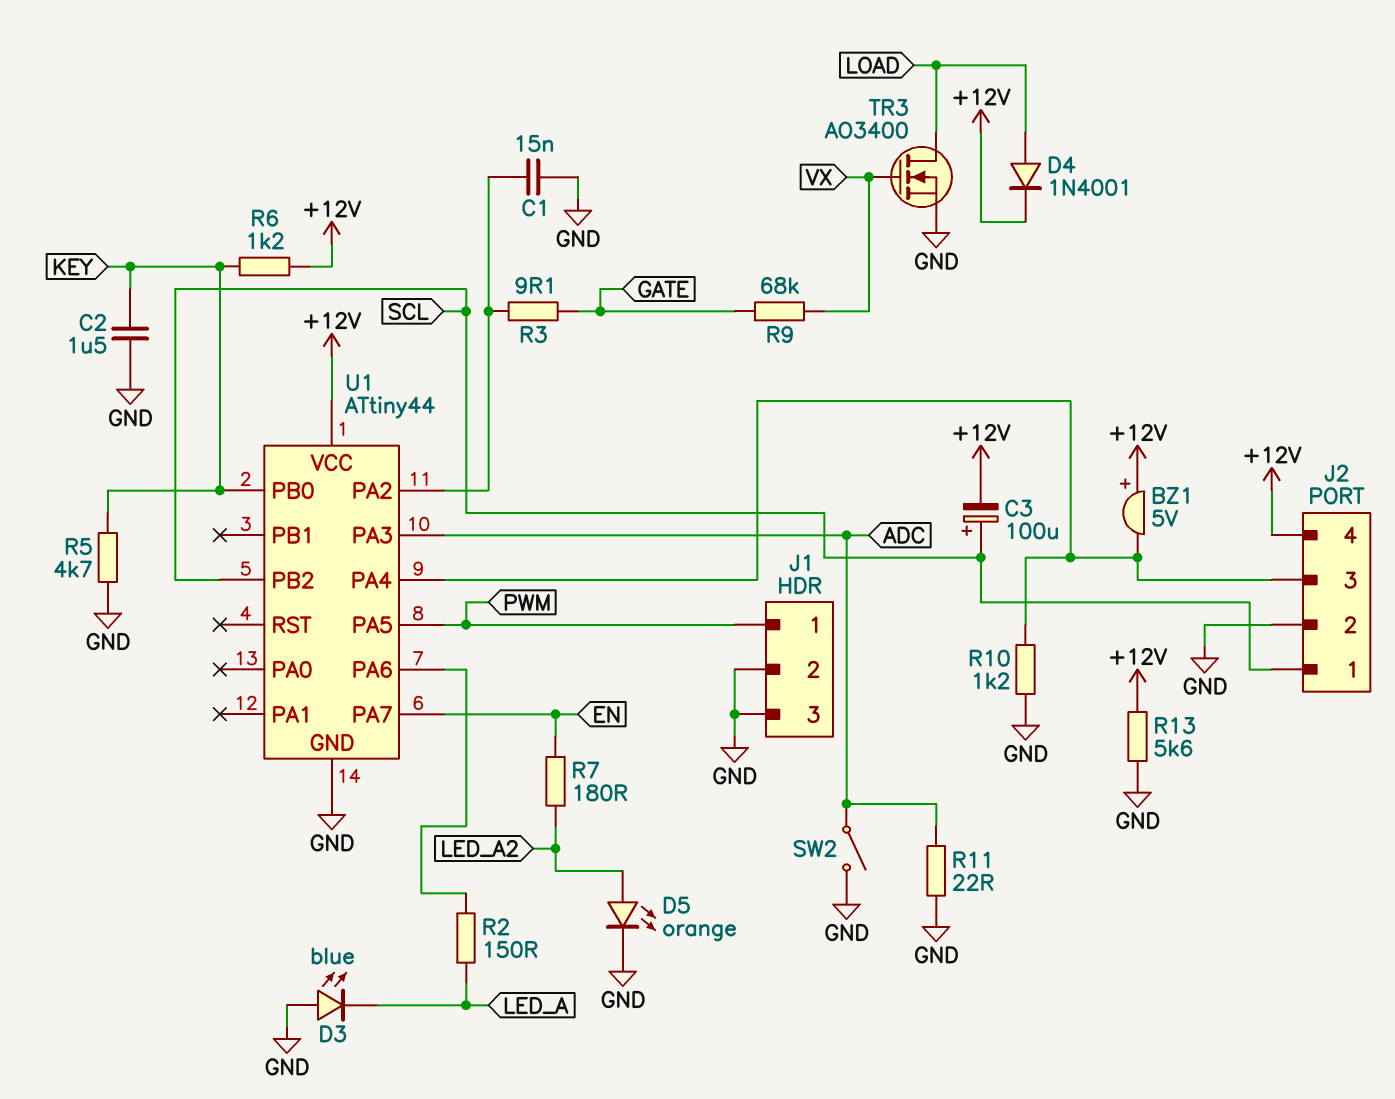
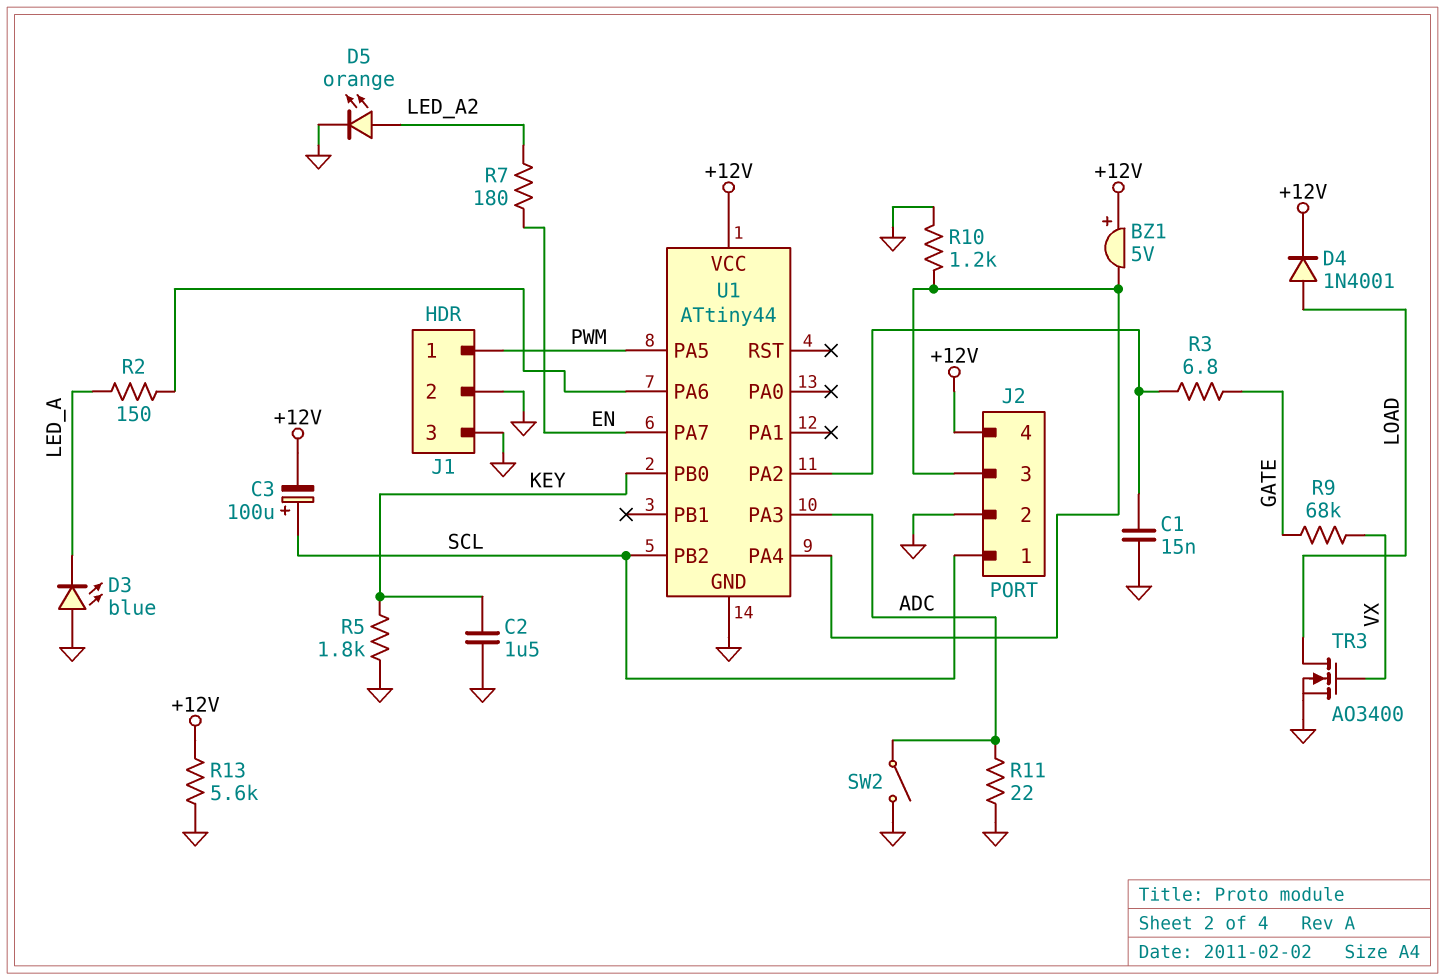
R3: 9.1 (GATE, U1/PA2) -> 6.8 (GATE, U1/PA2)
R5: 4.7k (GND, KEY) -> 1.8k (GND, KEY)
R6: 1.2k (+12V, KEY) -> none

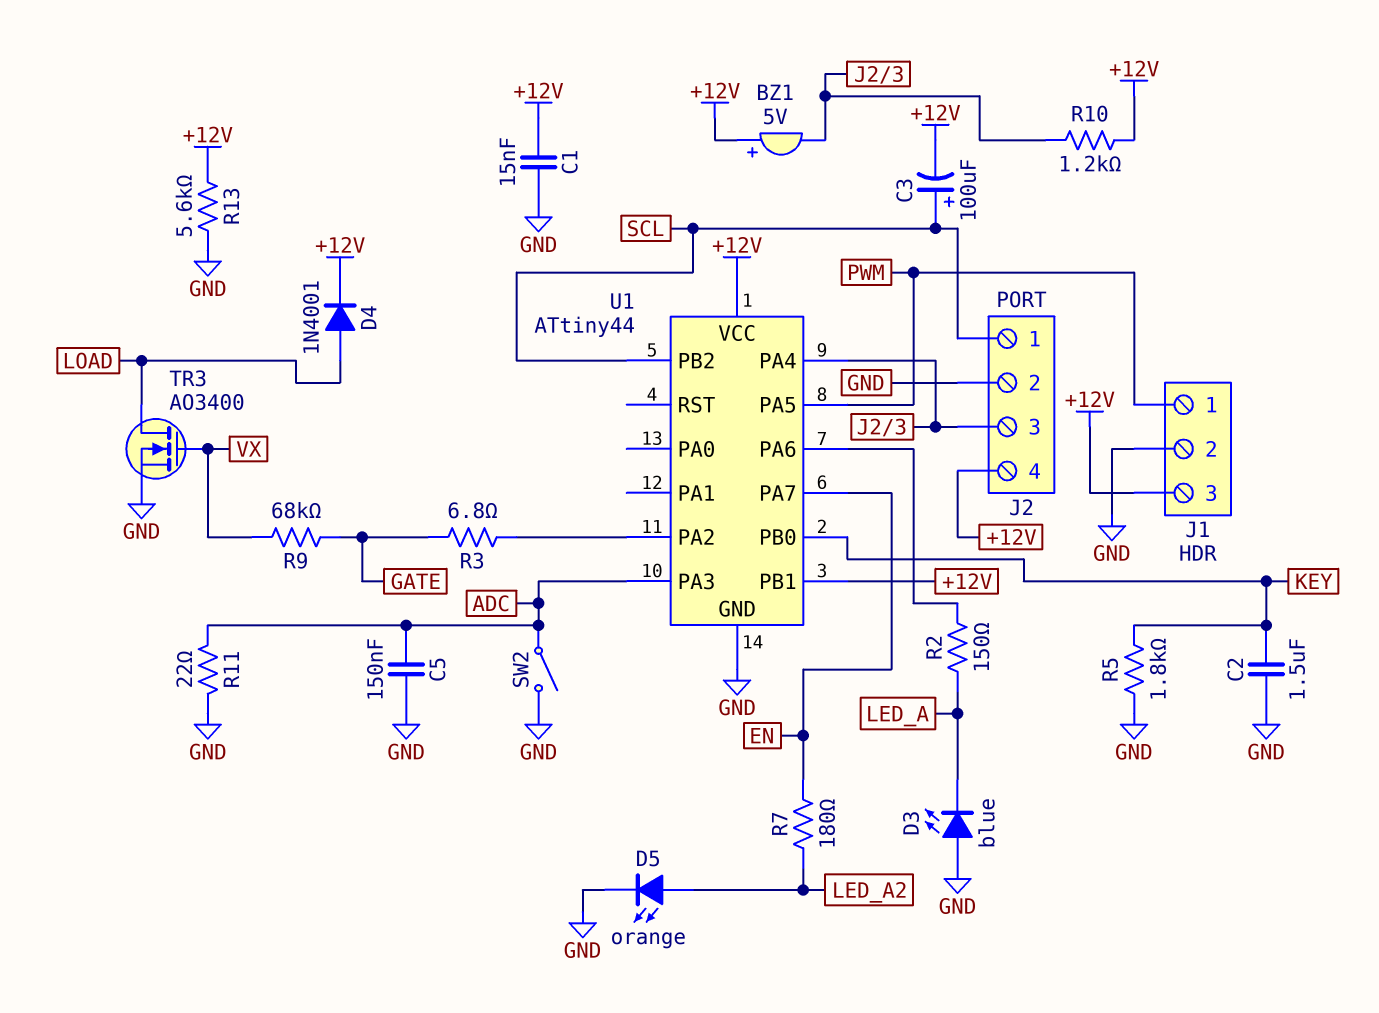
C1: 15nF (GND, U1/PA2) -> 15nF (+12V, GND)
C5: none -> 150nF (ADC, GND)
J1 pin 3: GND -> +12V
R10: 1.2k (GND, J2/3) -> 1.2k (+12V, J2/3)
U1 pin PB1: none -> +12V

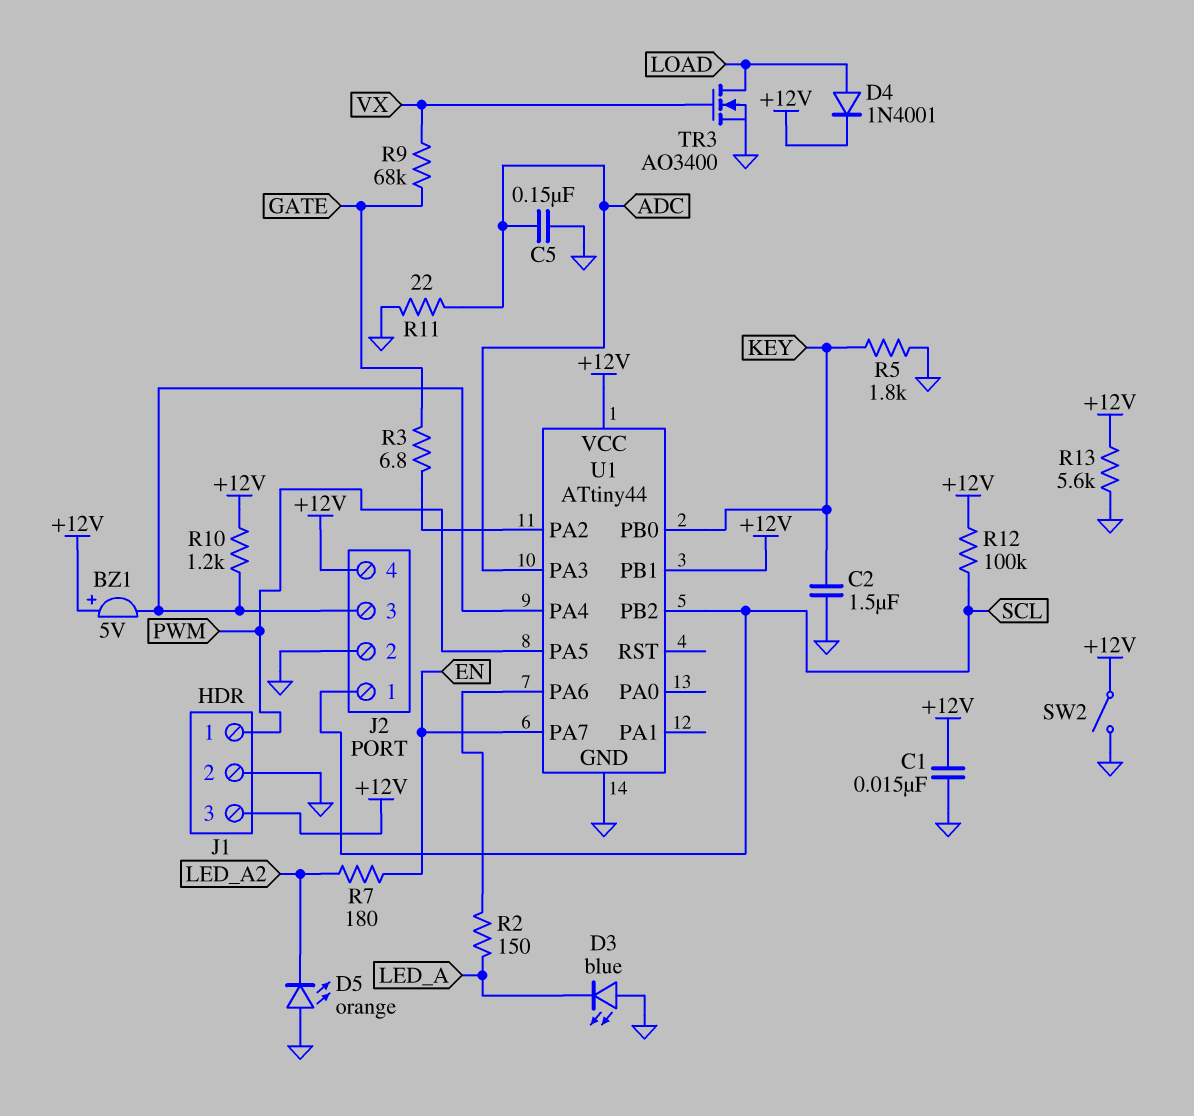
C3: 100uF (plus SCL, minus +12V) -> none
D5: LED orange (A LED_A2, K GND) -> LED orange (A GND, K LED_A2)
R12: none -> 100k (+12V, SCL)
SW2: switch (ADC, GND) -> switch (+12V, GND)

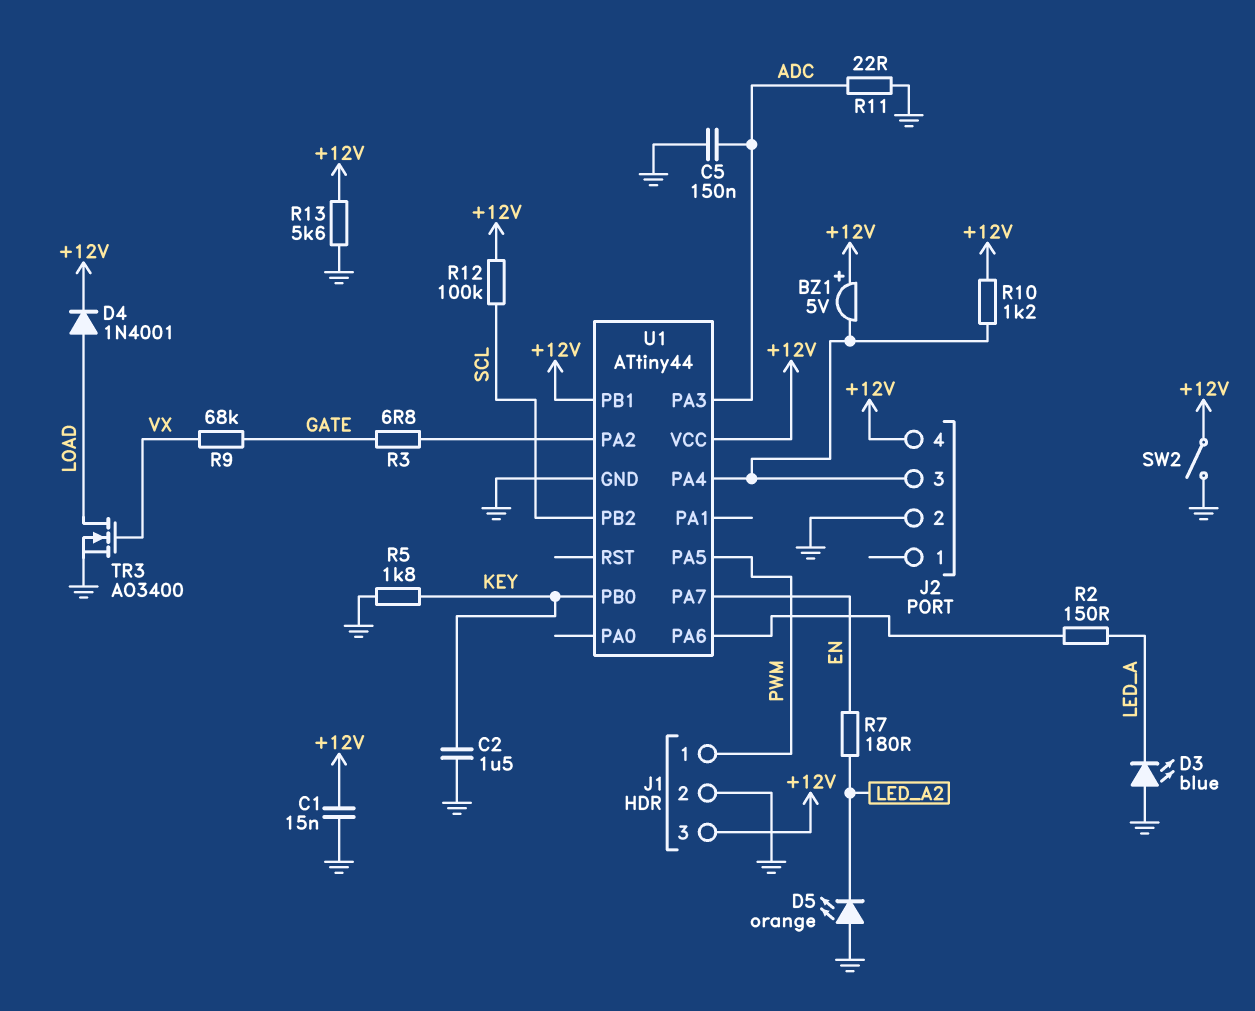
J2 pin 1: SCL -> none

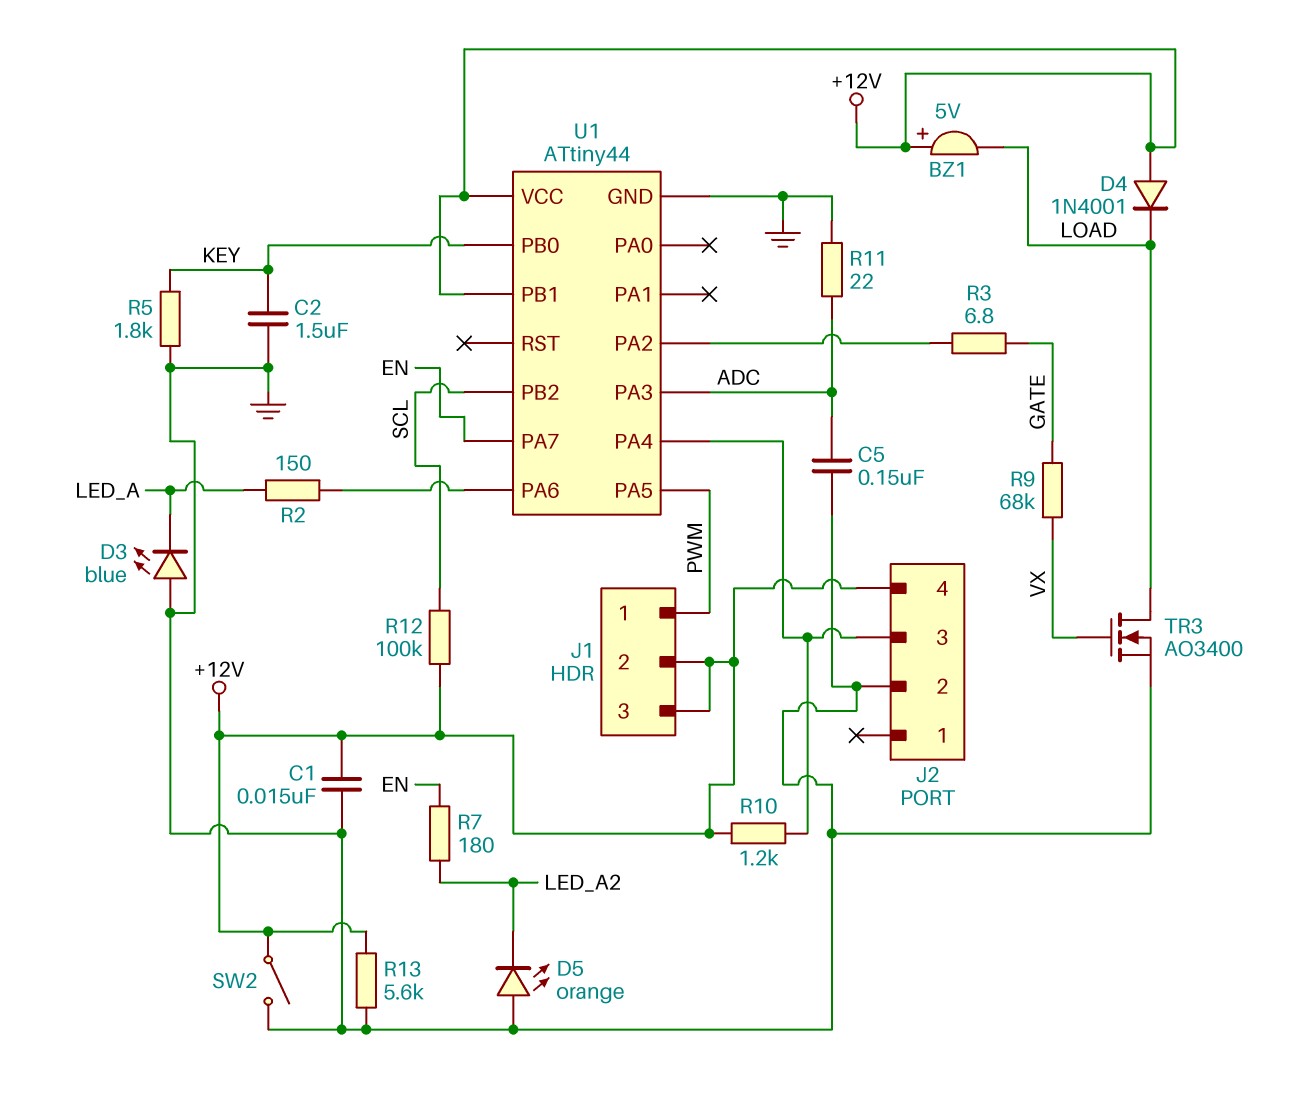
BZ1: buzzer 5V (plus +12V, minus J2/3) -> buzzer 5V (plus +12V, minus LOAD)
D4: diode 1N4001 (A LOAD, K +12V) -> diode 1N4001 (A +12V, K LOAD)
J1 pin 2: GND -> +12V

